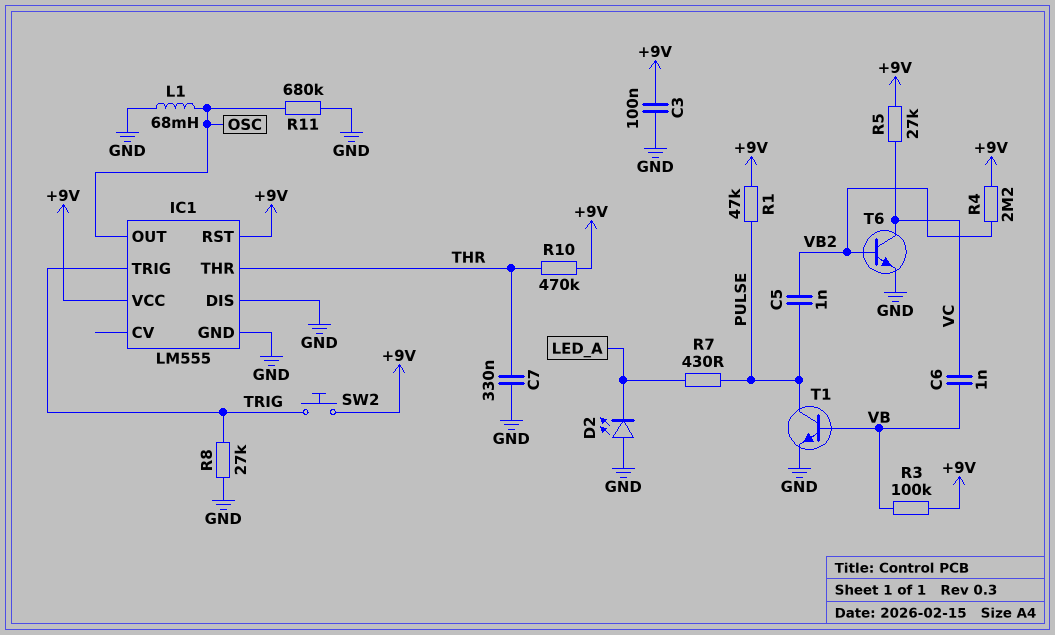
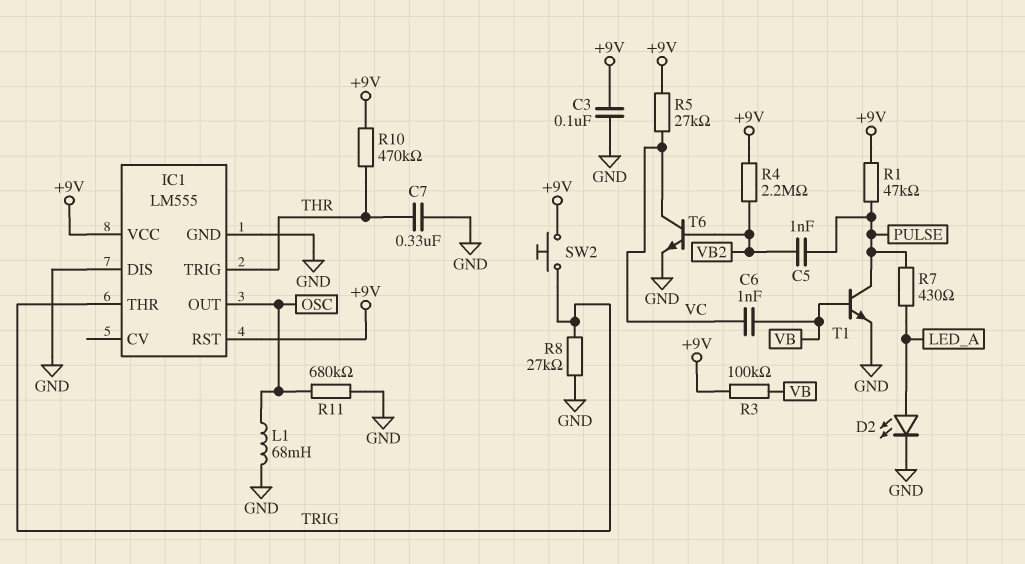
D2: LED (A GND, K LED_A) -> LED (A LED_A, K GND)
IC1 pin THR: THR -> TRIG
IC1 pin TRIG: TRIG -> THR

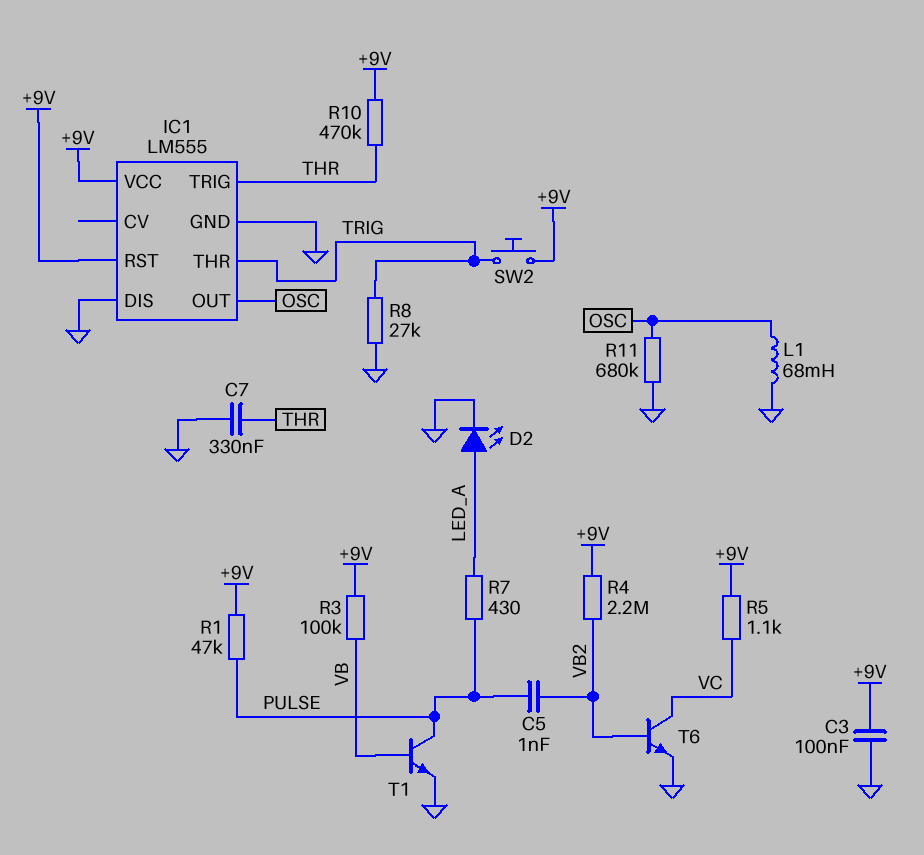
C6: 1nF (VB, VC) -> none
R5: 27k (+9V, VC) -> 1.1k (+9V, VC)

